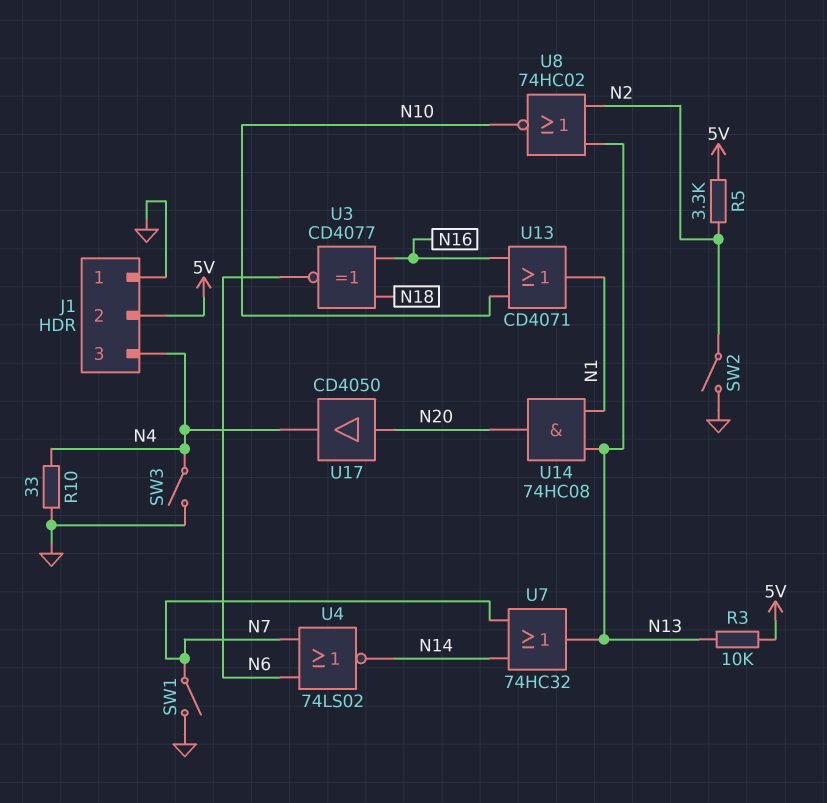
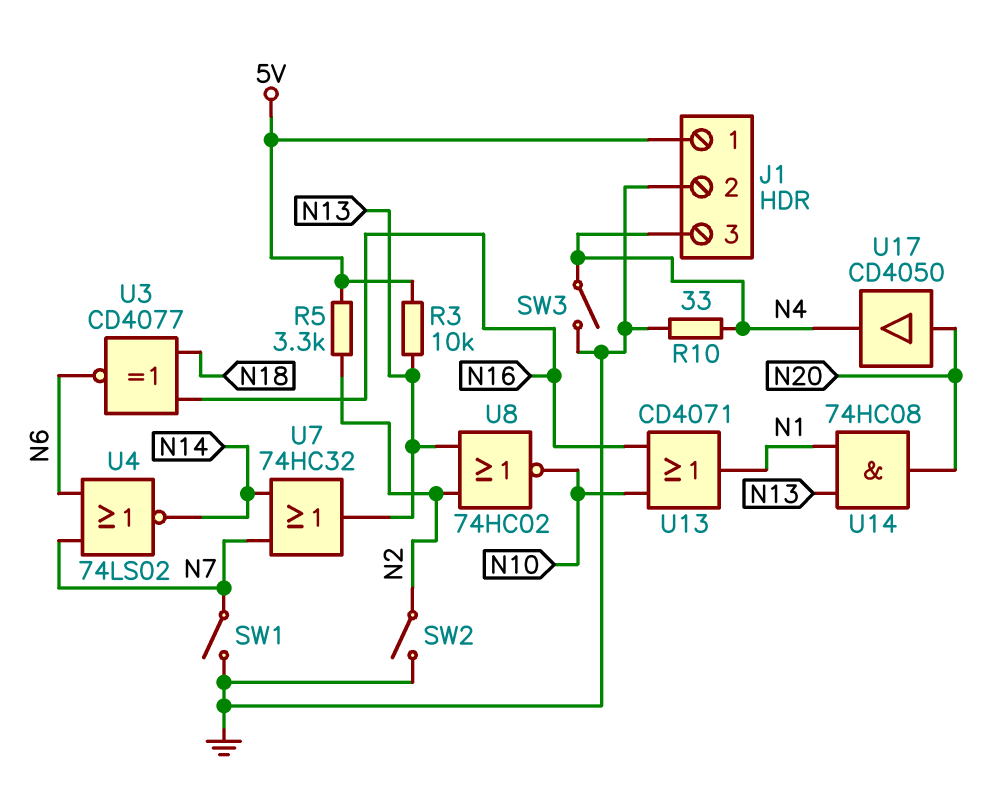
J1 pin 1: GND -> 5V
J1 pin 2: 5V -> GND

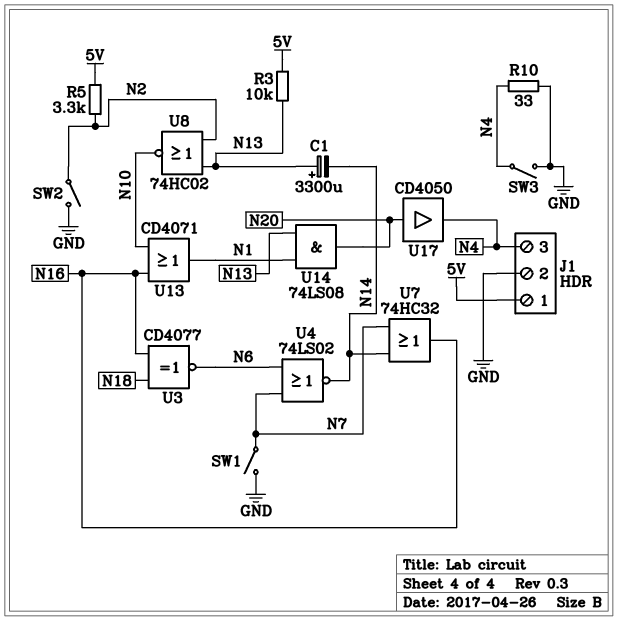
C1: none -> 3300uF (plus N13, minus N14)
U7: OR 74HC32 (in N7, in N14, out N13) -> OR 74HC32 (in N7, in N14, out N16)
U14: AND 74HC08 (in N1, in N13, out N20) -> AND 74LS08 (in N1, in N13, out N20)

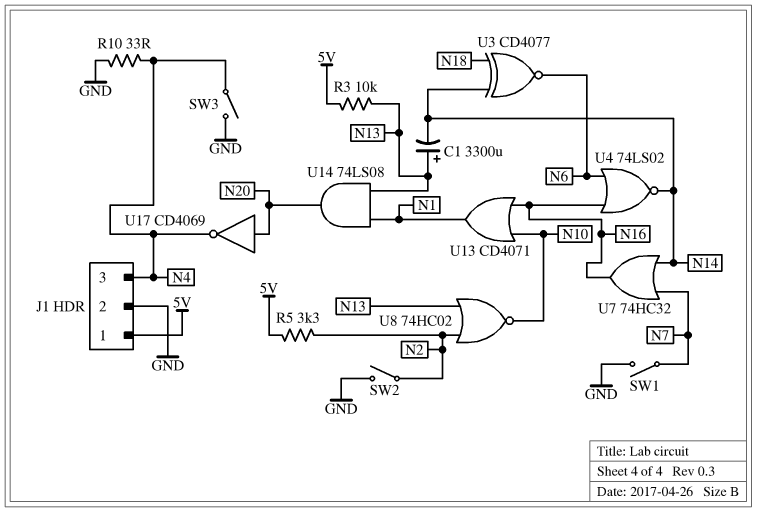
U3: XNOR CD4077 (in N16, in N18, out N6) -> XNOR CD4077 (in N14, in N18, out N6)
U4: NOR 74LS02 (in N6, in N7, out N14) -> NOR 74LS02 (in N6, in N16, out N14)
U17: buffer CD4050 (in N20, out N4) -> NOT CD4069 (in N20, out N4)

